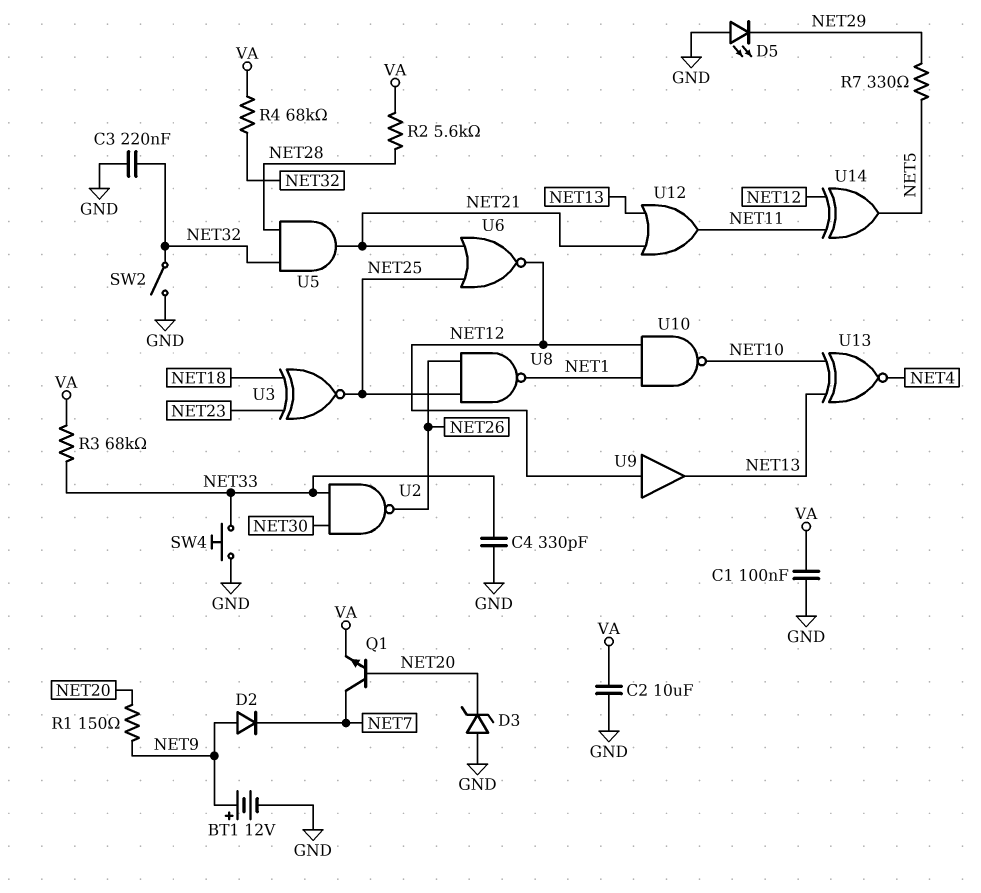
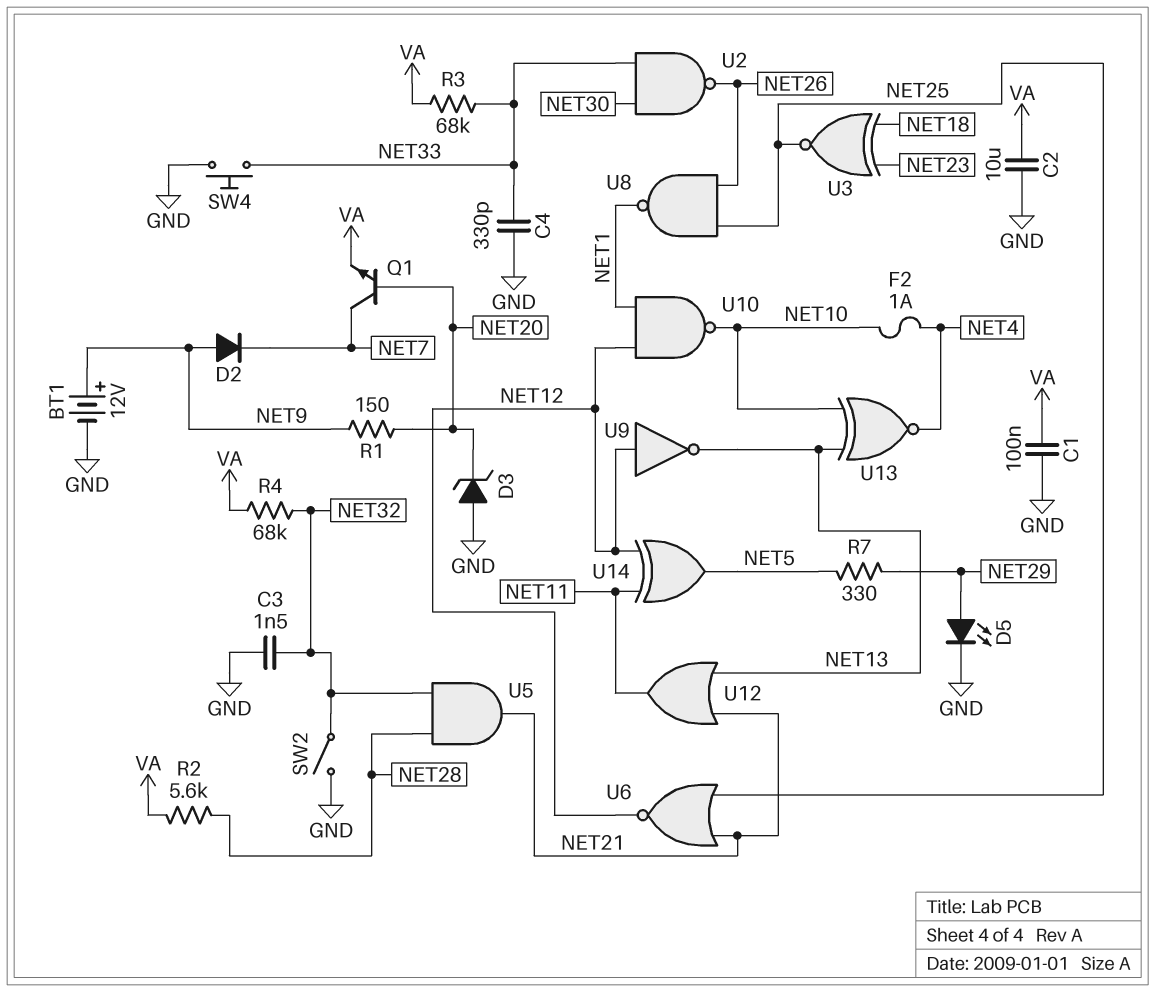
C3: 220nF (GND, NET32) -> 1.5nF (GND, NET32)
D5: LED (A GND, K NET29) -> LED (A NET29, K GND)
F2: none -> 1A (NET4, NET10)
U9: buffer (in NET12, out NET13) -> NOT (in NET12, out NET13)

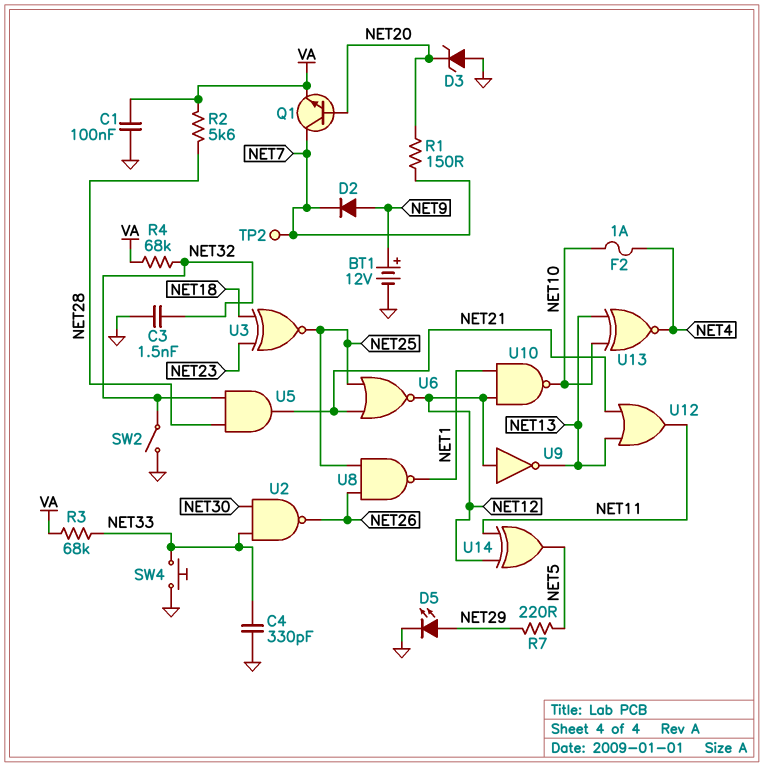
C2: 10uF (GND, VA) -> none
R1: 150 (NET9, NET20) -> 150 (NET7, NET20)
R7: 330 (NET5, NET29) -> 220 (NET5, NET29)
TP2: none -> test point (NET7)

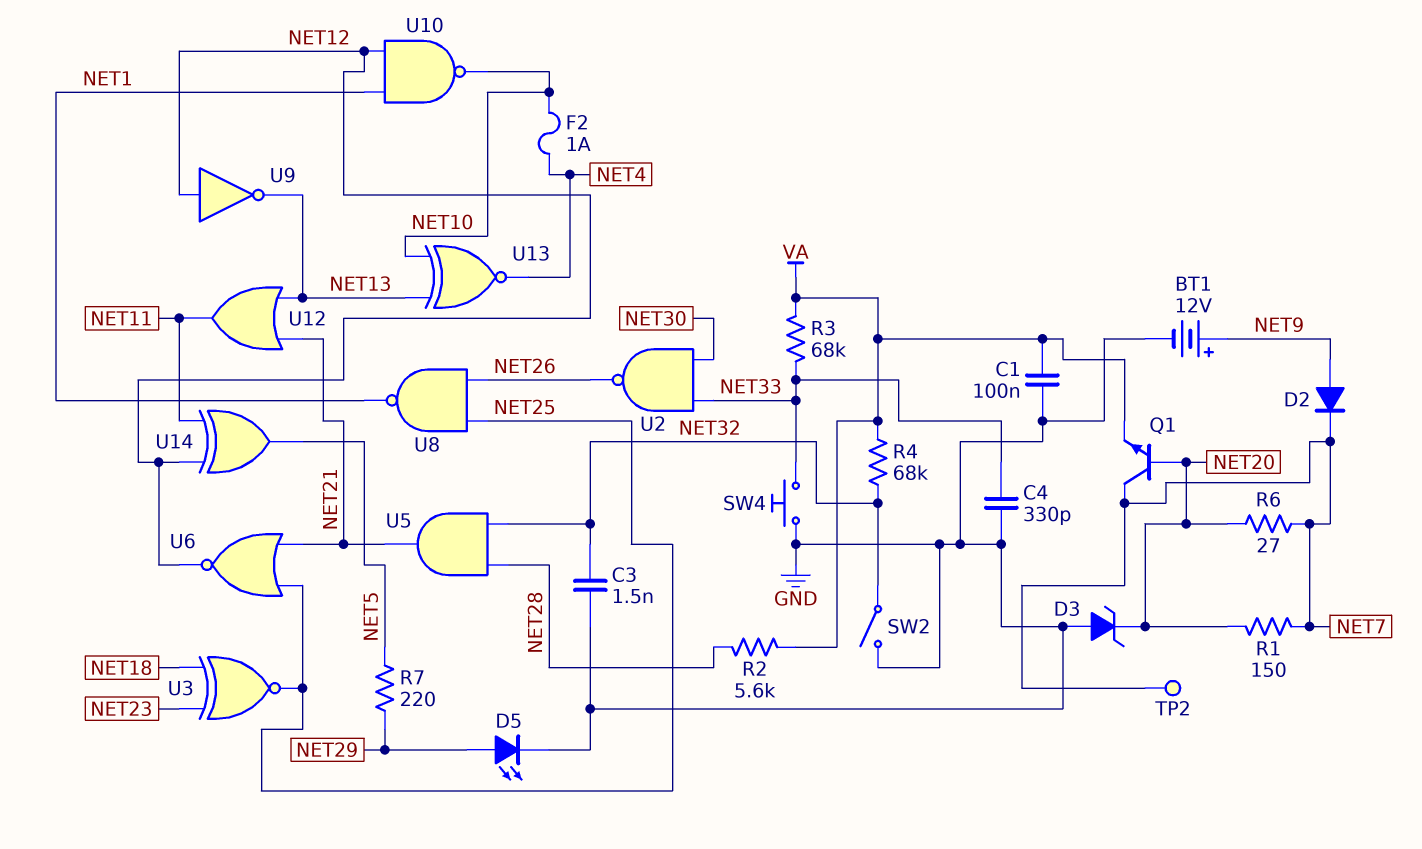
R6: none -> 27 (NET7, NET20)

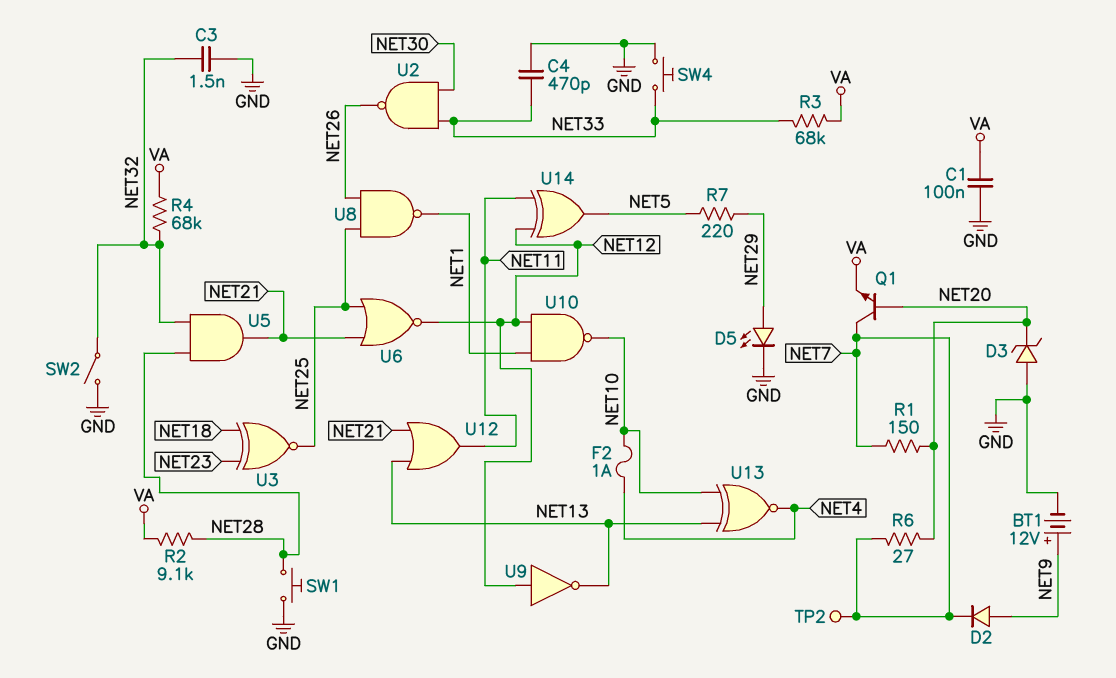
C4: 330pF (GND, NET33) -> 470pF (GND, NET33)
R2: 5.6k (NET28, VA) -> 9.1k (NET28, VA)
SW1: none -> button (GND, NET28)

